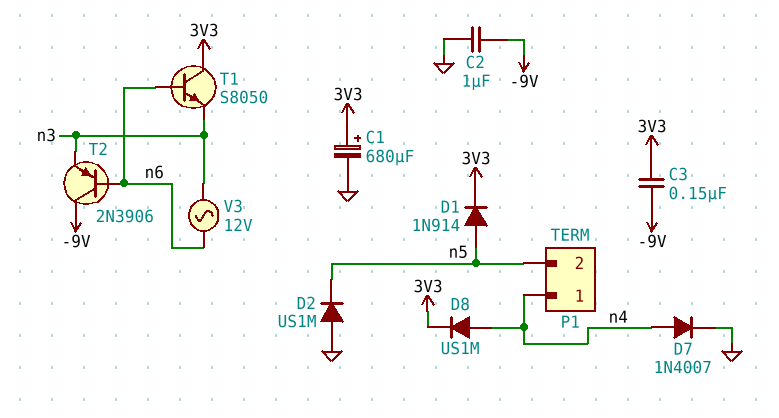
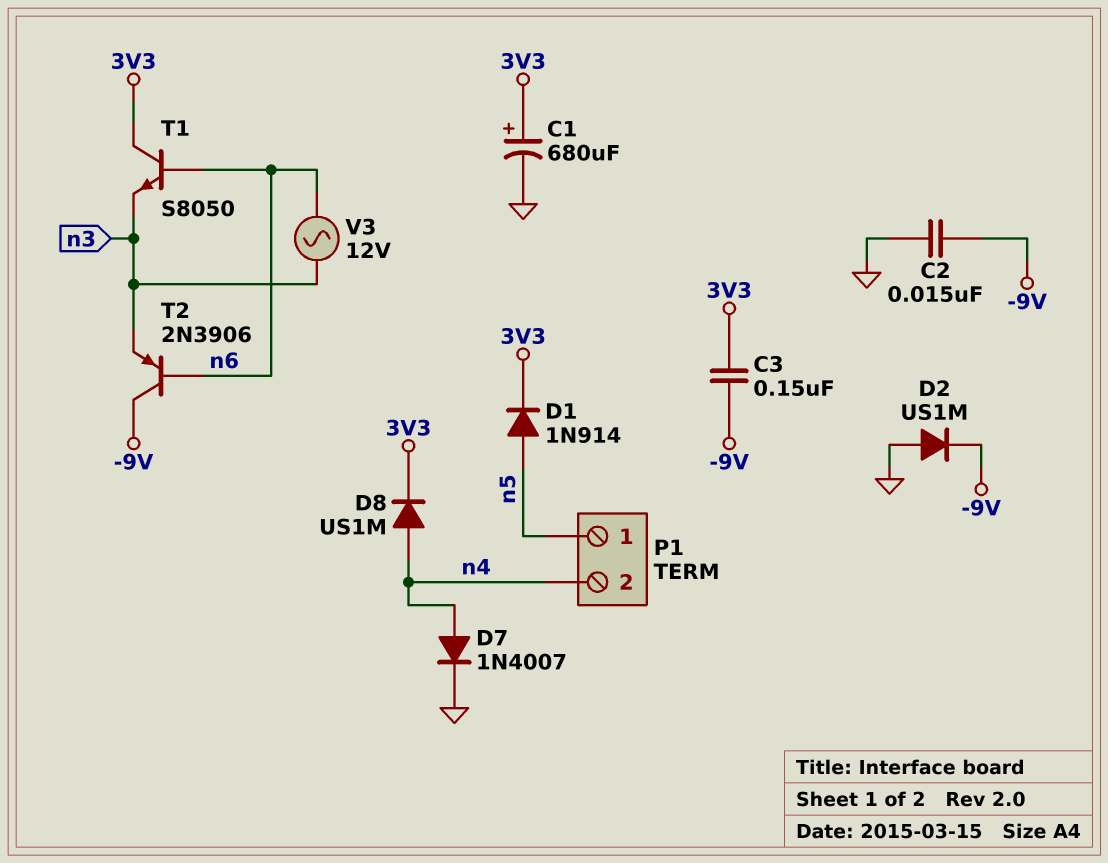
C2: 1uF (-9V, GND) -> 15nF (-9V, GND)
D2: diode US1M (A GND, K n5) -> diode US1M (A GND, K -9V)
P1 pin 1: n4 -> n5
P1 pin 2: n5 -> n4

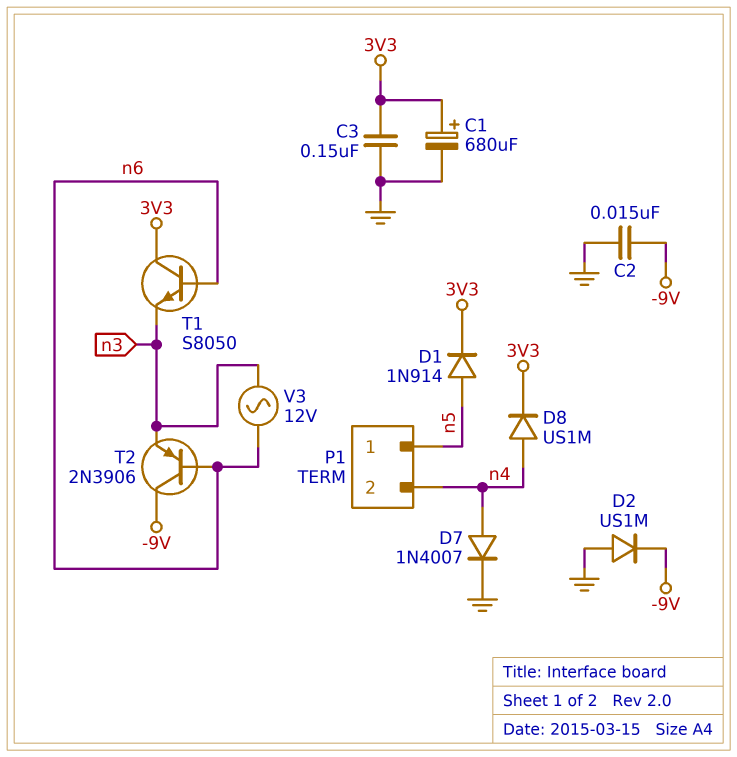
C3: 150nF (-9V, 3V3) -> 150nF (3V3, GND)

